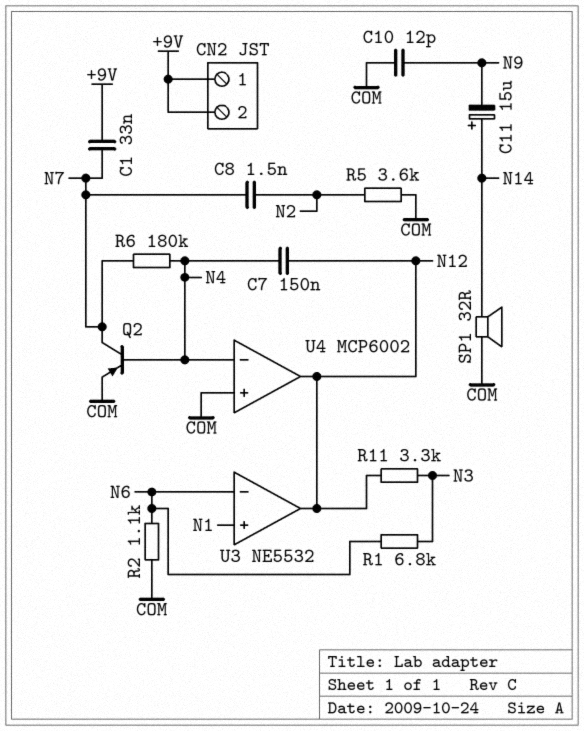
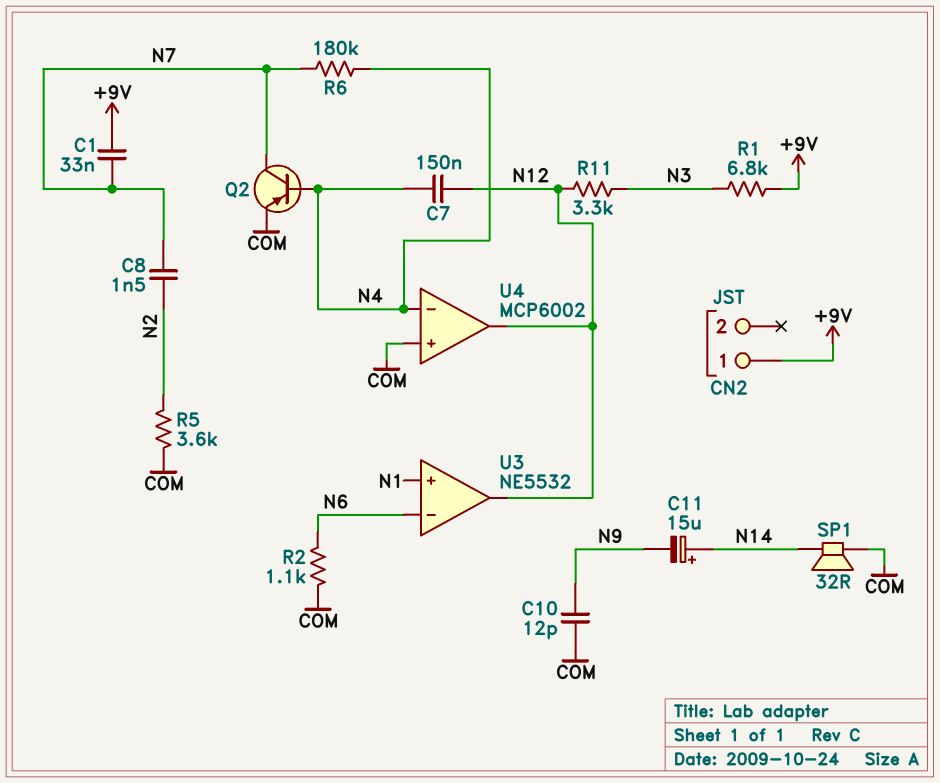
CN2 pin 2: +9V -> none
R1: 6.8k (N3, N6) -> 6.8k (+9V, N3)

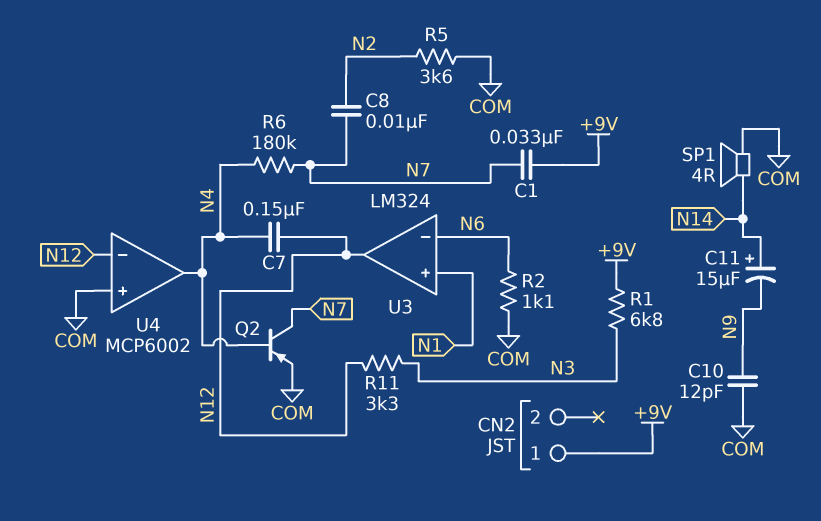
C8: 1.5nF (N2, N7) -> 10nF (N2, N7)
SP1: speaker 32R (COM, N14) -> speaker 4R (COM, N14)
U3: NE5532 -> LM324
U4 pin in-: N4 -> N12
U4 pin out: N12 -> N4

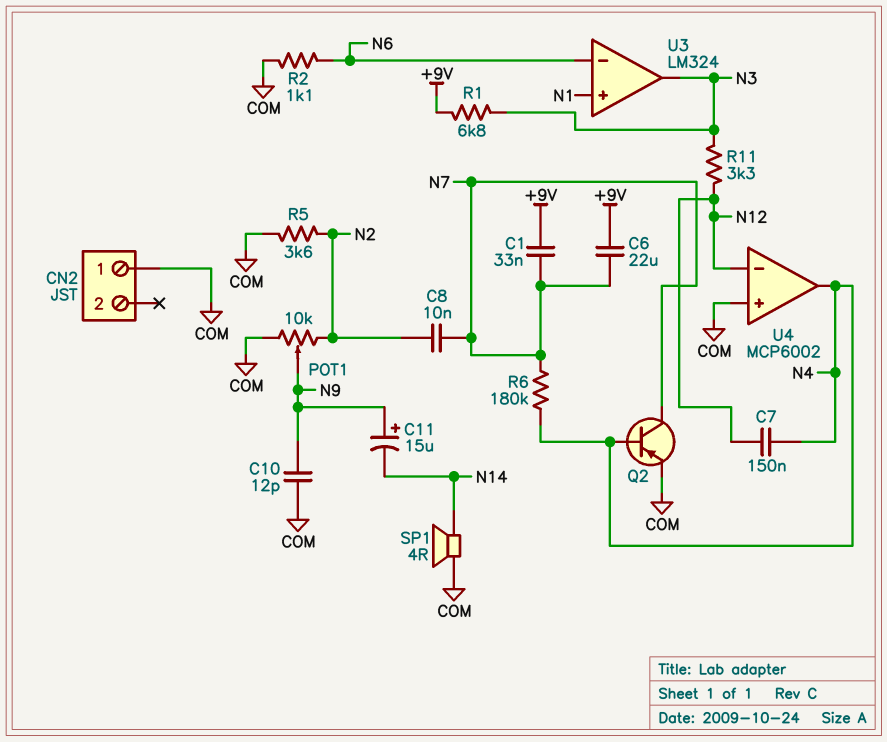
C6: none -> 22uF (+9V, N7)
C11: 15uF (plus N14, minus N9) -> 15uF (plus N9, minus N14)
CN2 pin 1: +9V -> COM
POT1: none -> 10k (COM, N2, wiper N9)
U3 pin out: N12 -> N3

